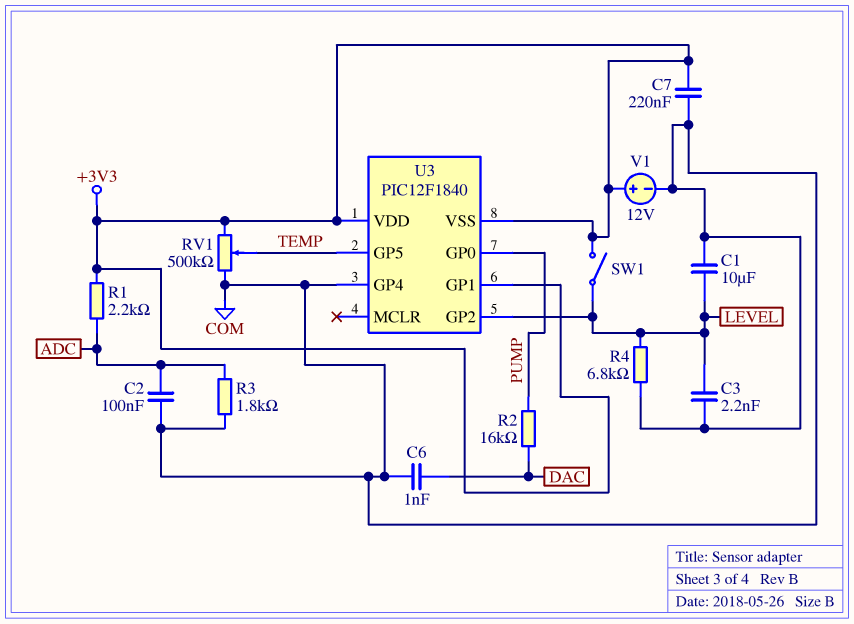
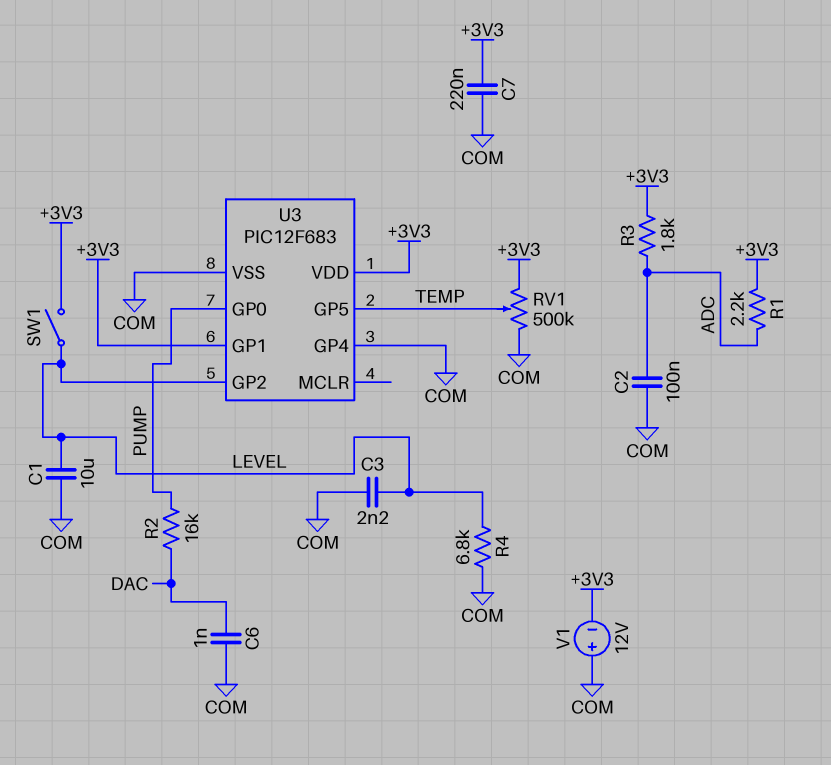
R3: 1.8k (ADC, COM) -> 1.8k (+3V3, ADC)
U3: PIC12F1840 -> PIC12F683
U3 pin VSS: +3V3 -> COM
V1: 12V (plus +3V3, minus COM) -> 12V (plus COM, minus +3V3)

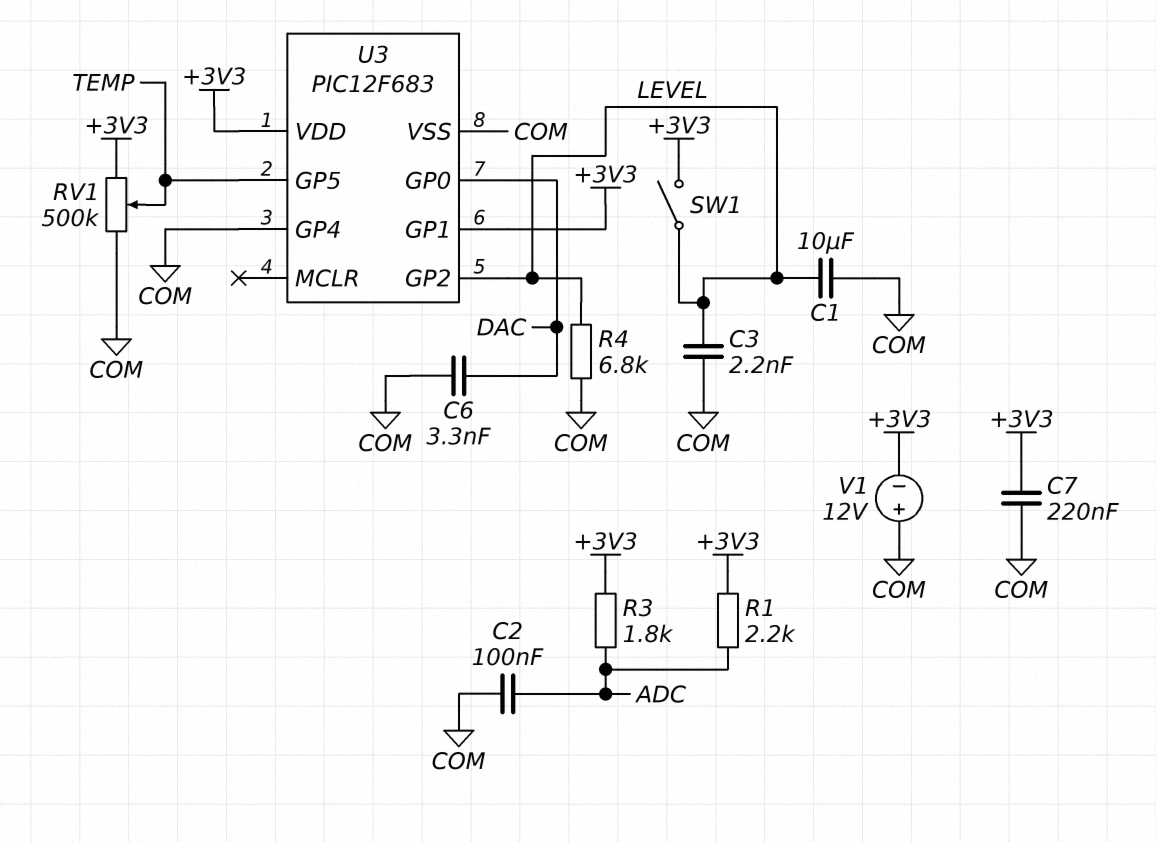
C6: 1nF (COM, DAC) -> 3.3nF (COM, DAC)
R2: 16k (DAC, PUMP) -> none
U3 pin GP0: PUMP -> DAC

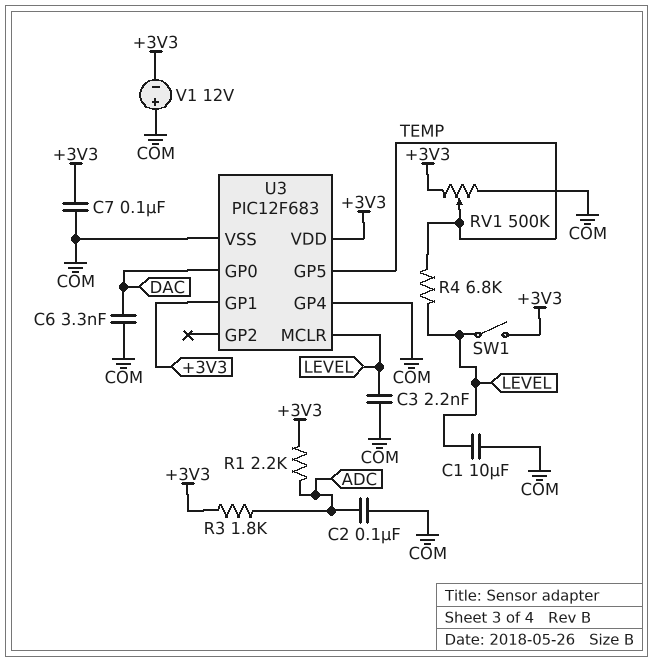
C7: 220nF (+3V3, COM) -> 100nF (+3V3, COM)
R4: 6.8k (COM, LEVEL) -> 6.8k (LEVEL, TEMP)
U3 pin GP2: LEVEL -> none
U3 pin MCLR: none -> LEVEL

